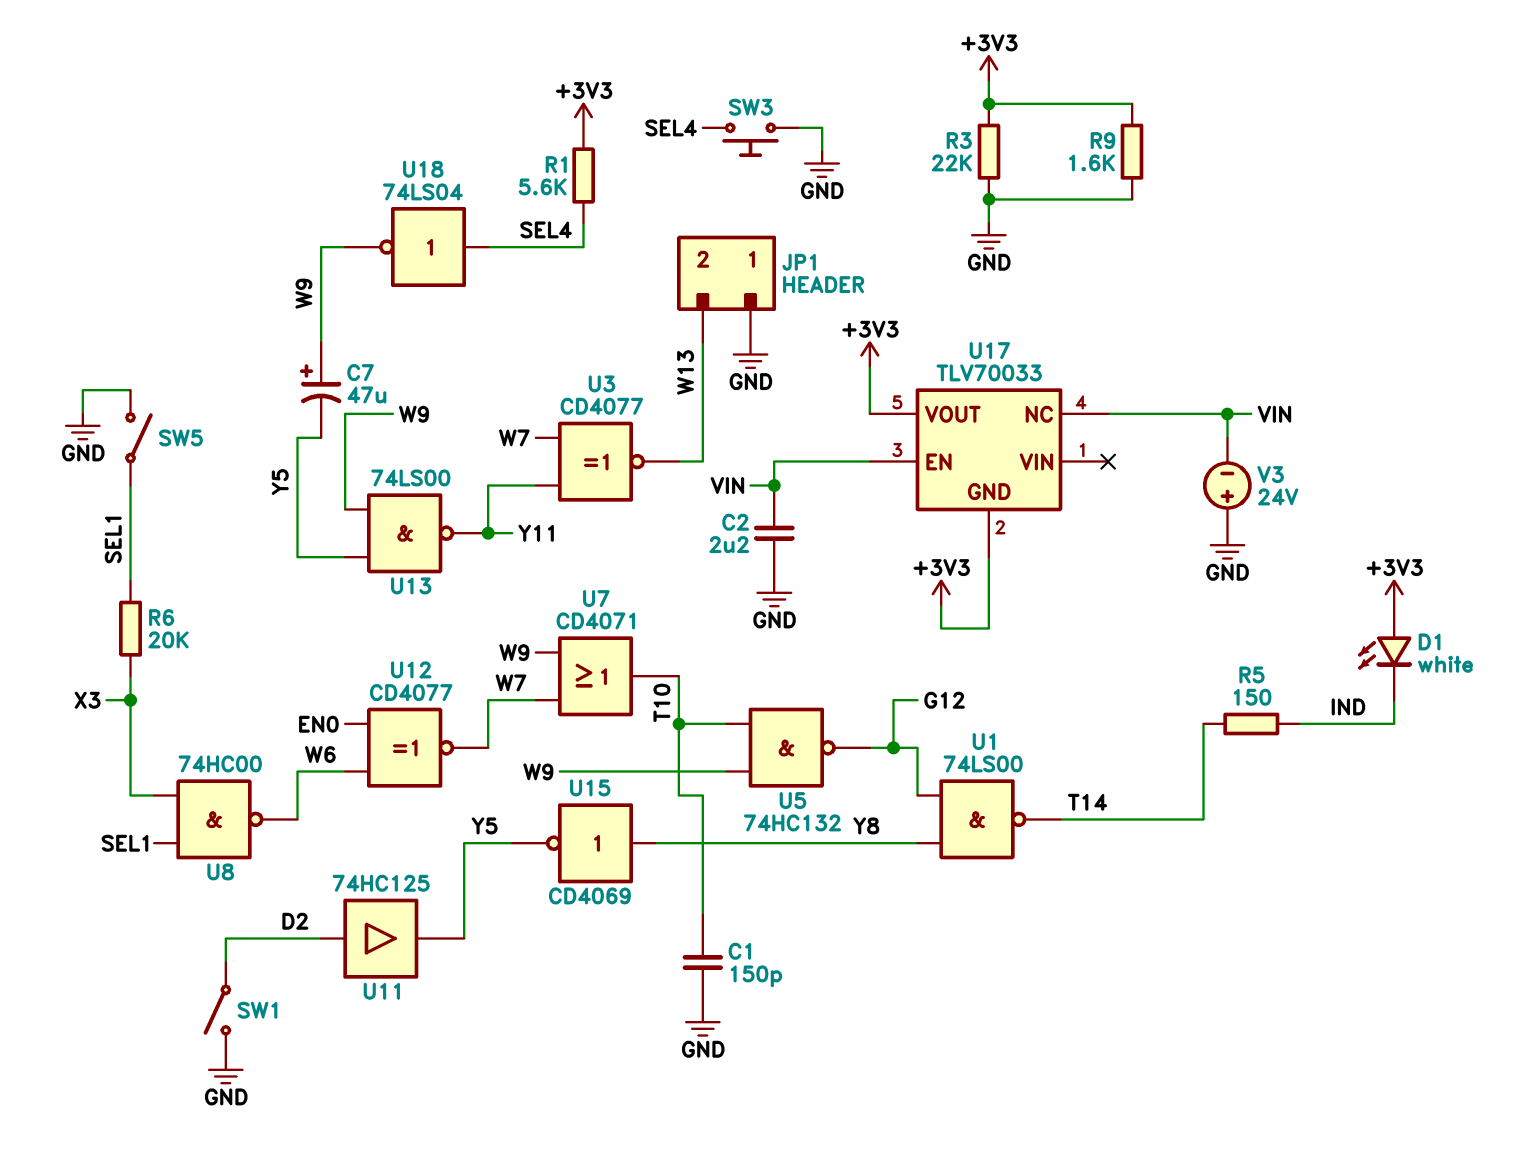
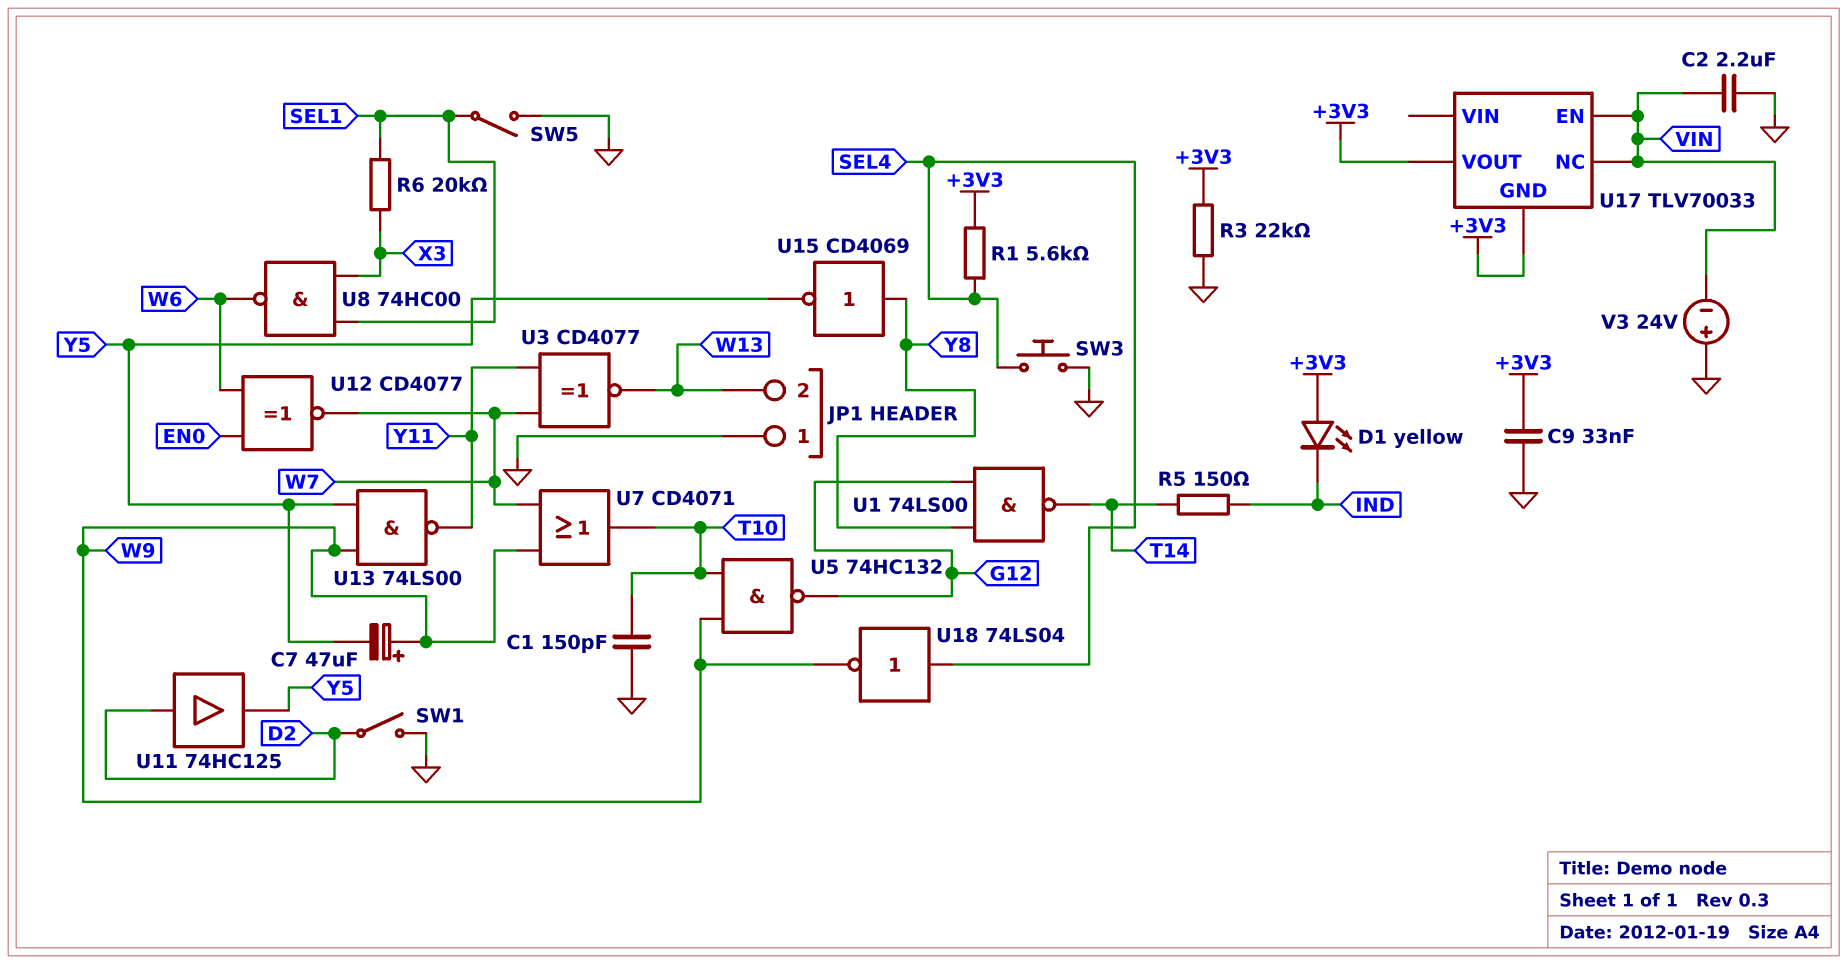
C9: none -> 33nF (+3V3, GND)
D1: LED white (A +3V3, K IND) -> LED yellow (A +3V3, K IND)
R9: 1.6k (+3V3, GND) -> none

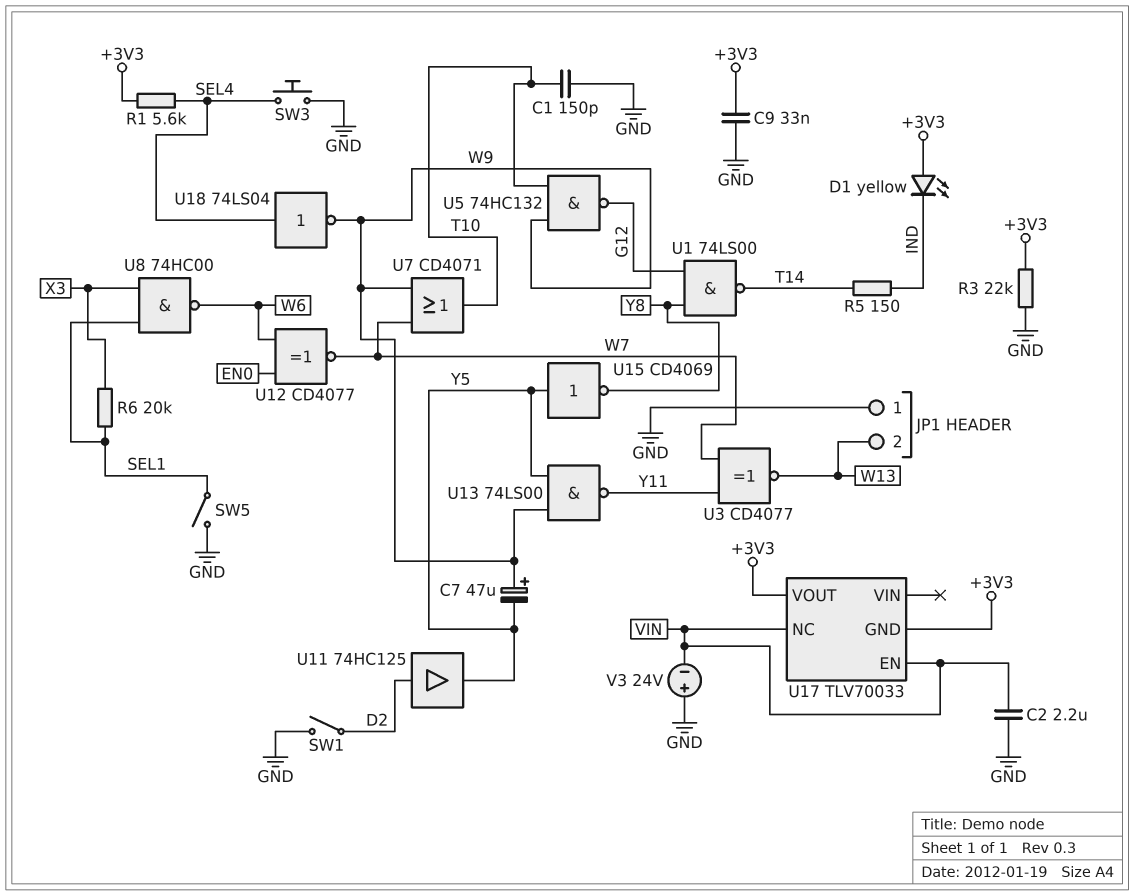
U15: NOT CD4069 (in Y8, out Y5) -> NOT CD4069 (in Y5, out Y8)

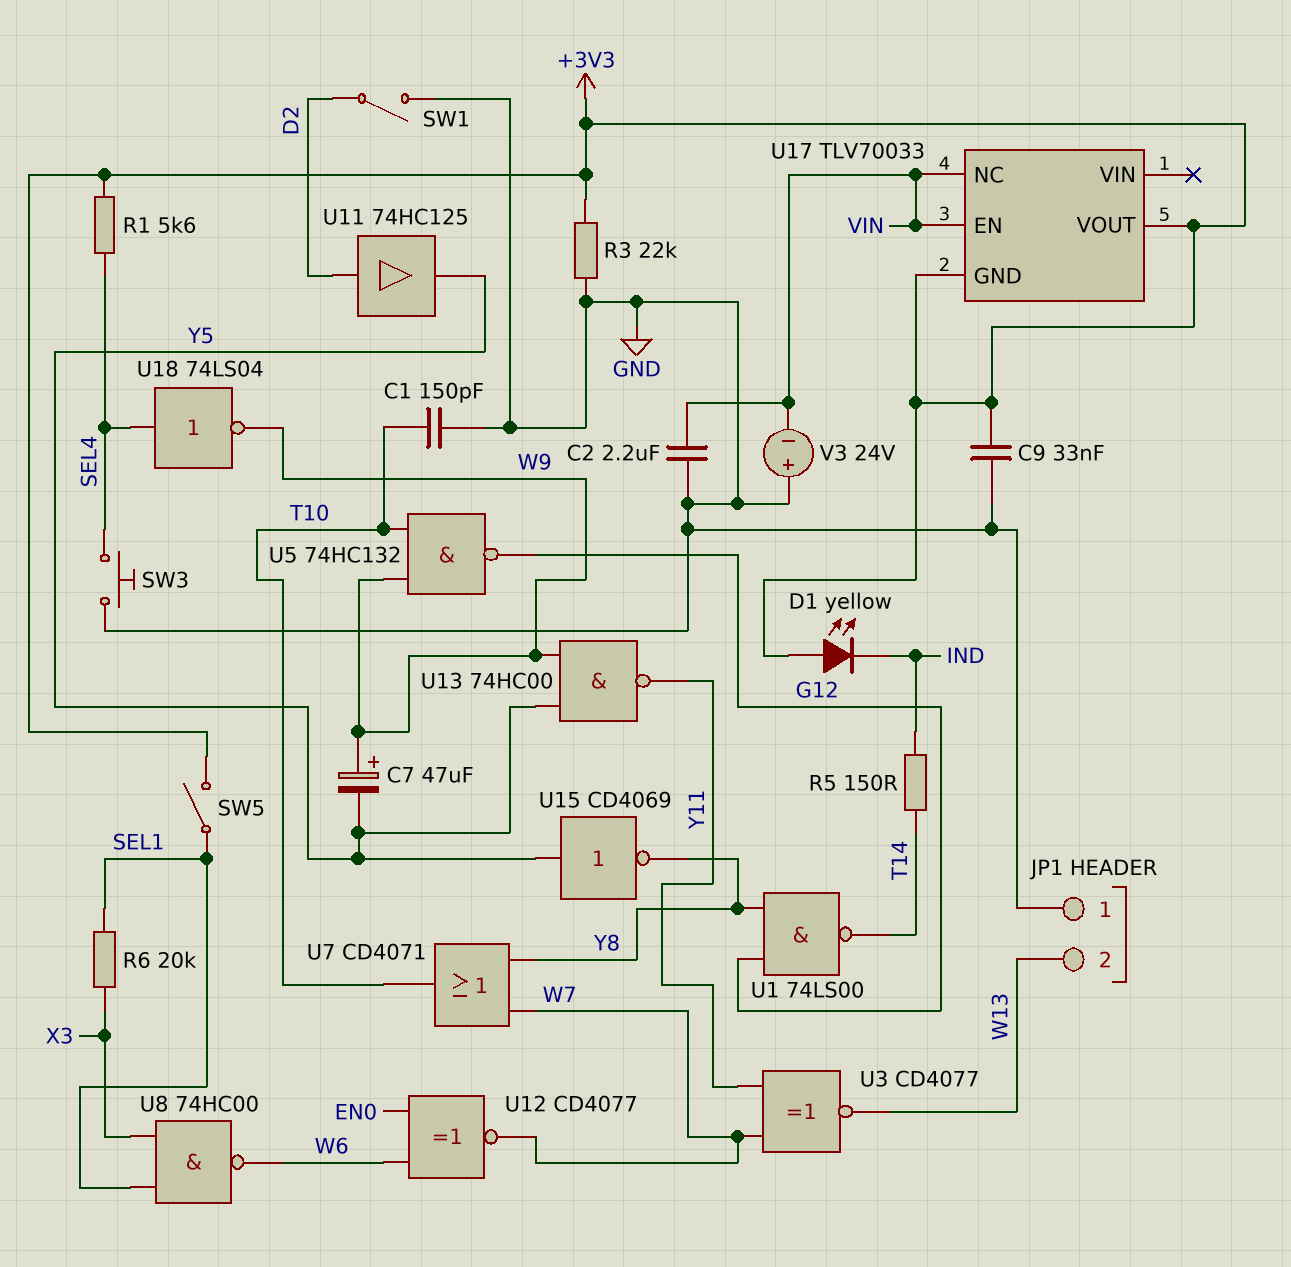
SW5: switch (GND, SEL1) -> switch (+3V3, SEL1)
U7: OR CD4071 (in W7, in W9, out T10) -> OR CD4071 (in W7, in Y8, out T10)
U13: NAND 74LS00 (in W9, in Y5, out Y11) -> NAND 74HC00 (in W9, in Y5, out Y11)

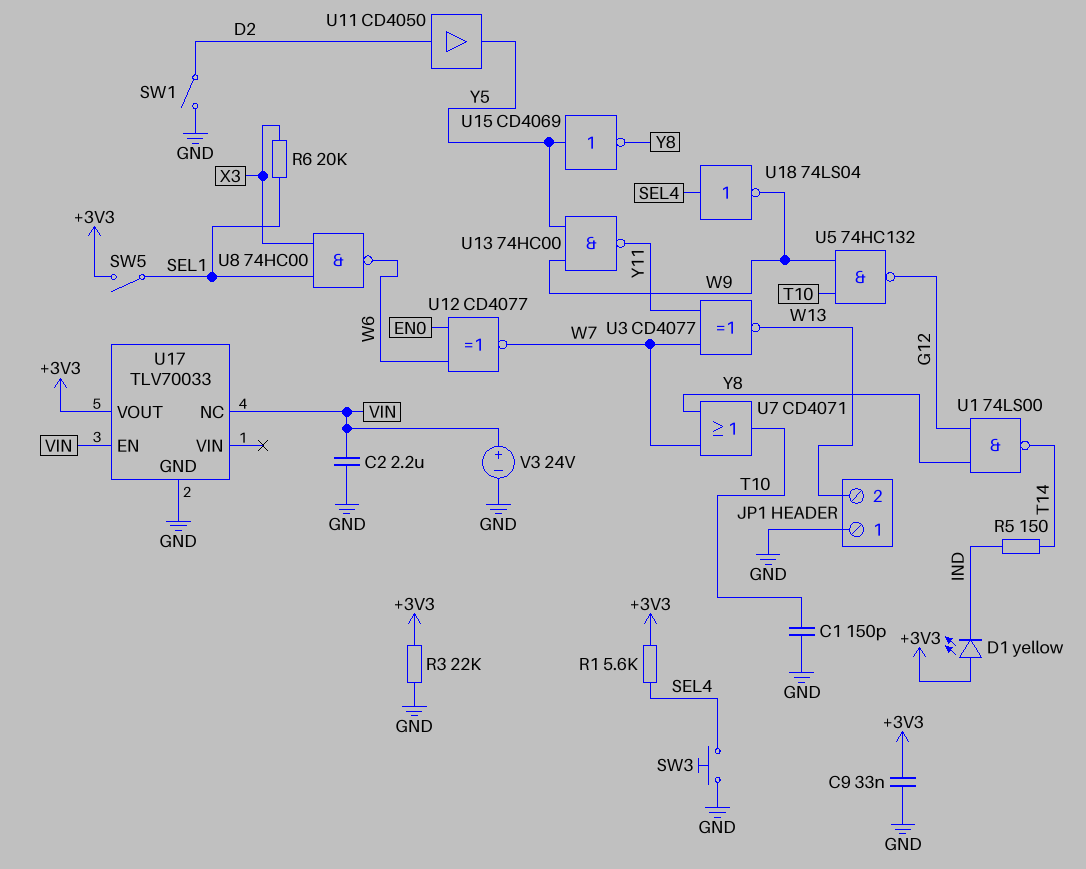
C7: 47uF (plus W9, minus Y5) -> none
U11: buffer 74HC125 (in D2, out Y5) -> buffer CD4050 (in D2, out Y5)
U17 pin GND: +3V3 -> GND
V3: 24V (plus GND, minus VIN) -> 24V (plus VIN, minus GND)

